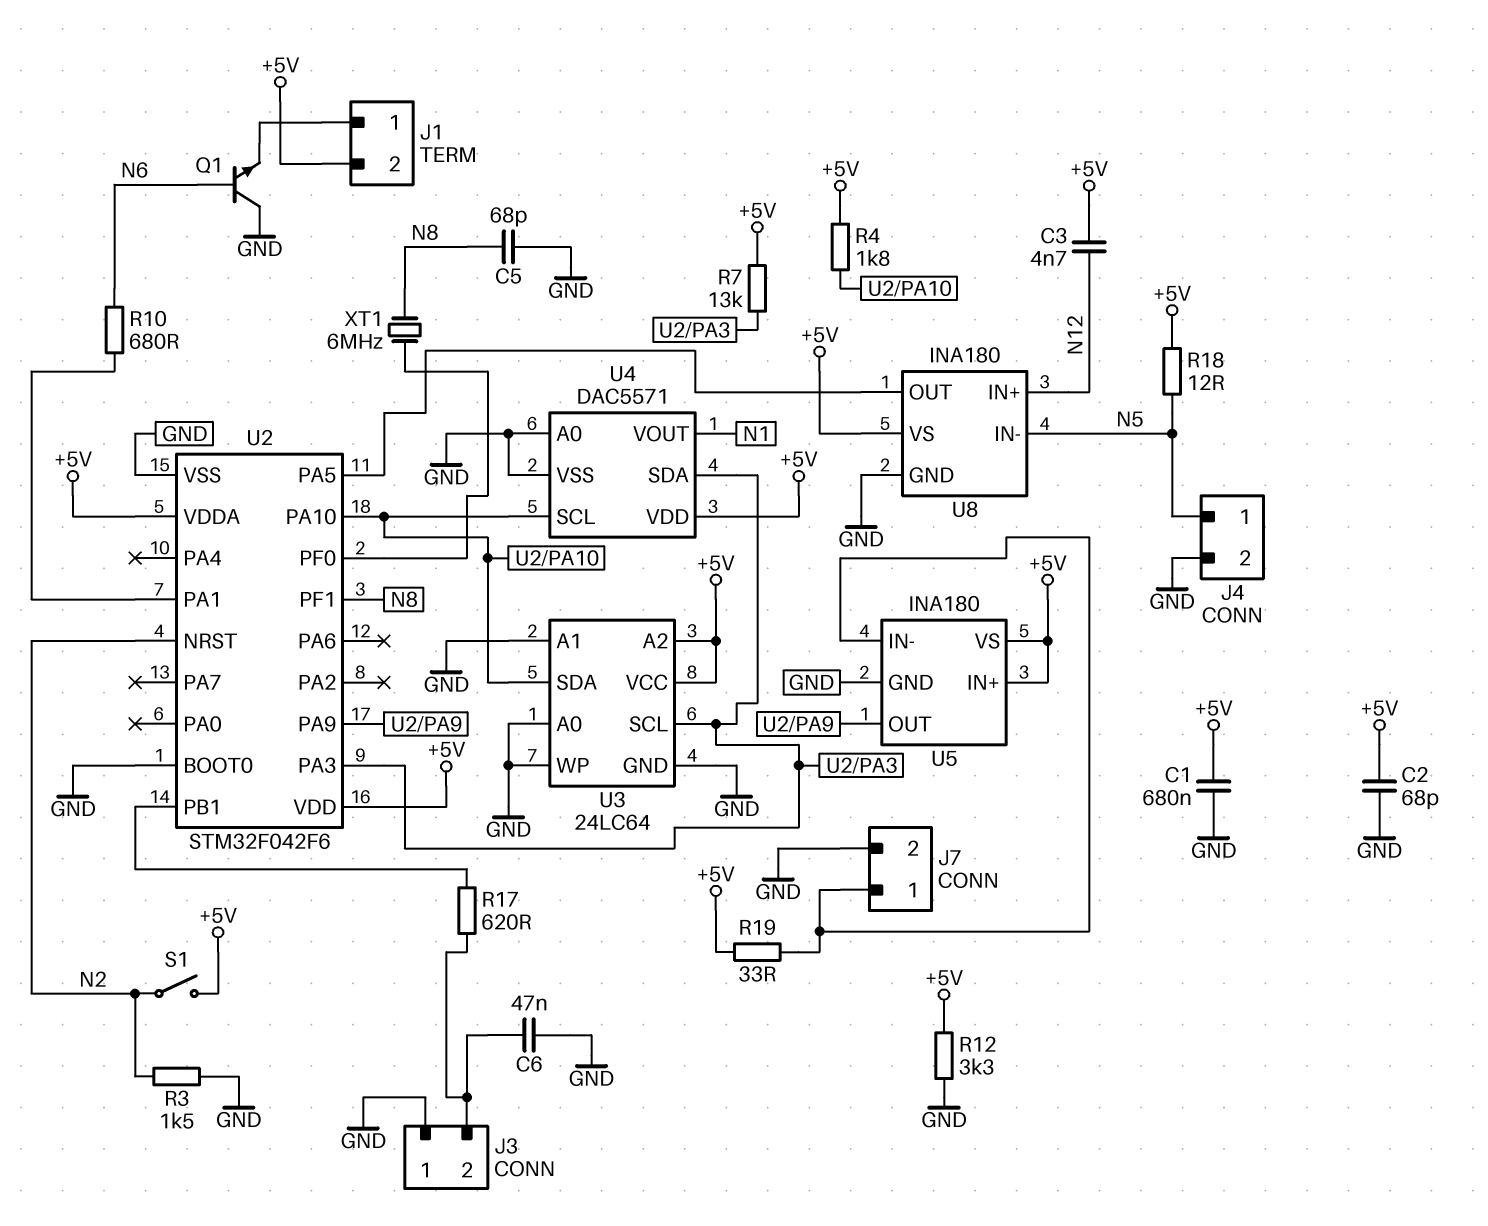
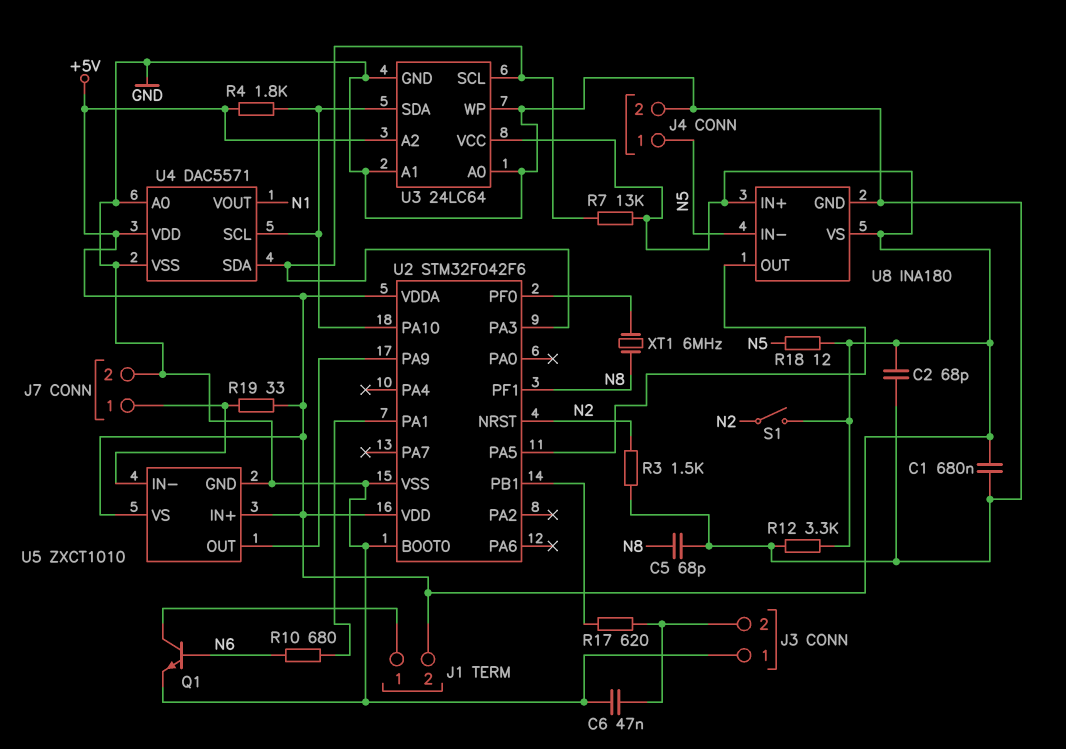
C3: 4.7nF (+5V, N12) -> none
Q1: NPN (B N6, C GND, E J1/1) -> NPN (B N6, C J1/1, E GND)
U5: INA180 -> ZXCT1010
U8 pin IN+: N12 -> +5V

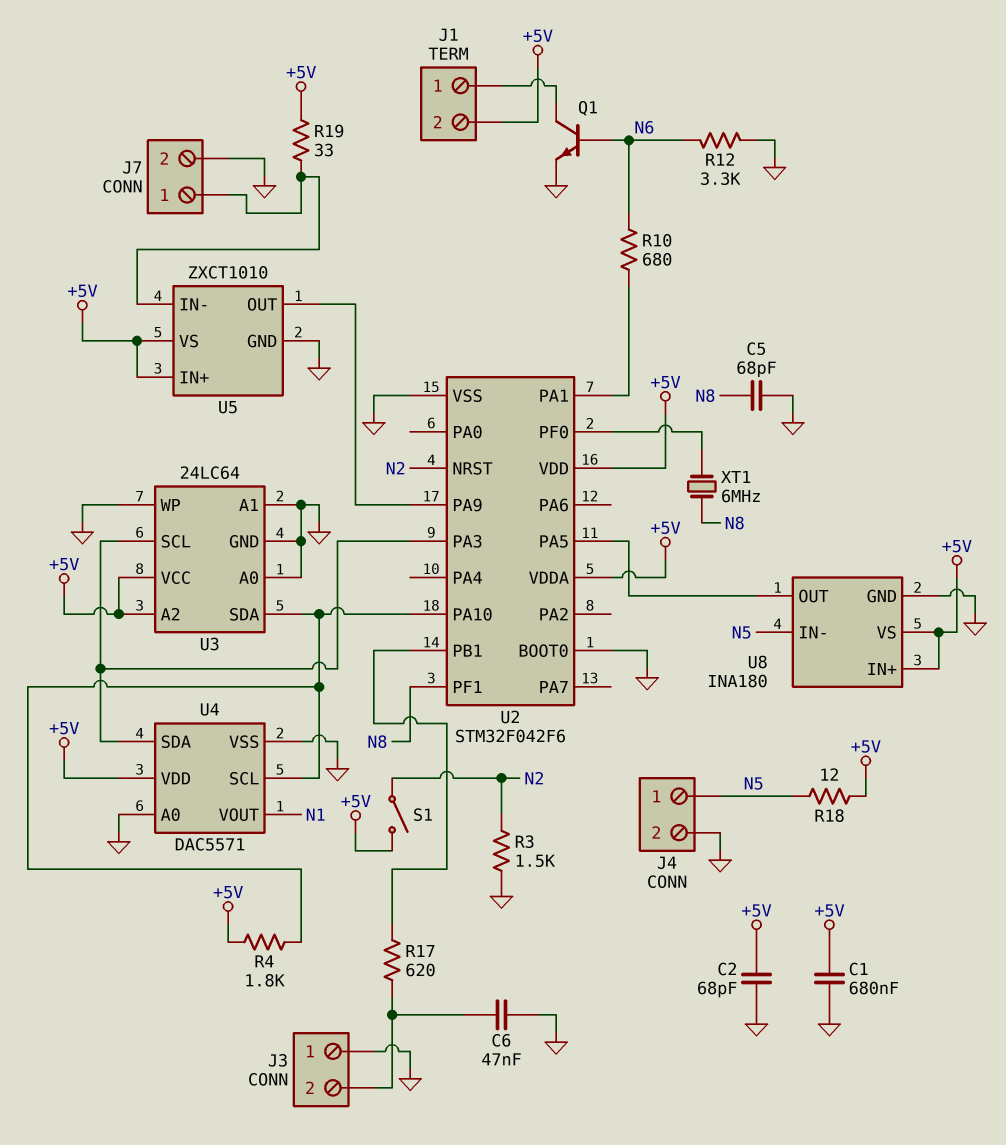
R7: 13k (+5V, U2/PA3) -> none
R12: 3.3k (+5V, GND) -> 3.3k (GND, N6)

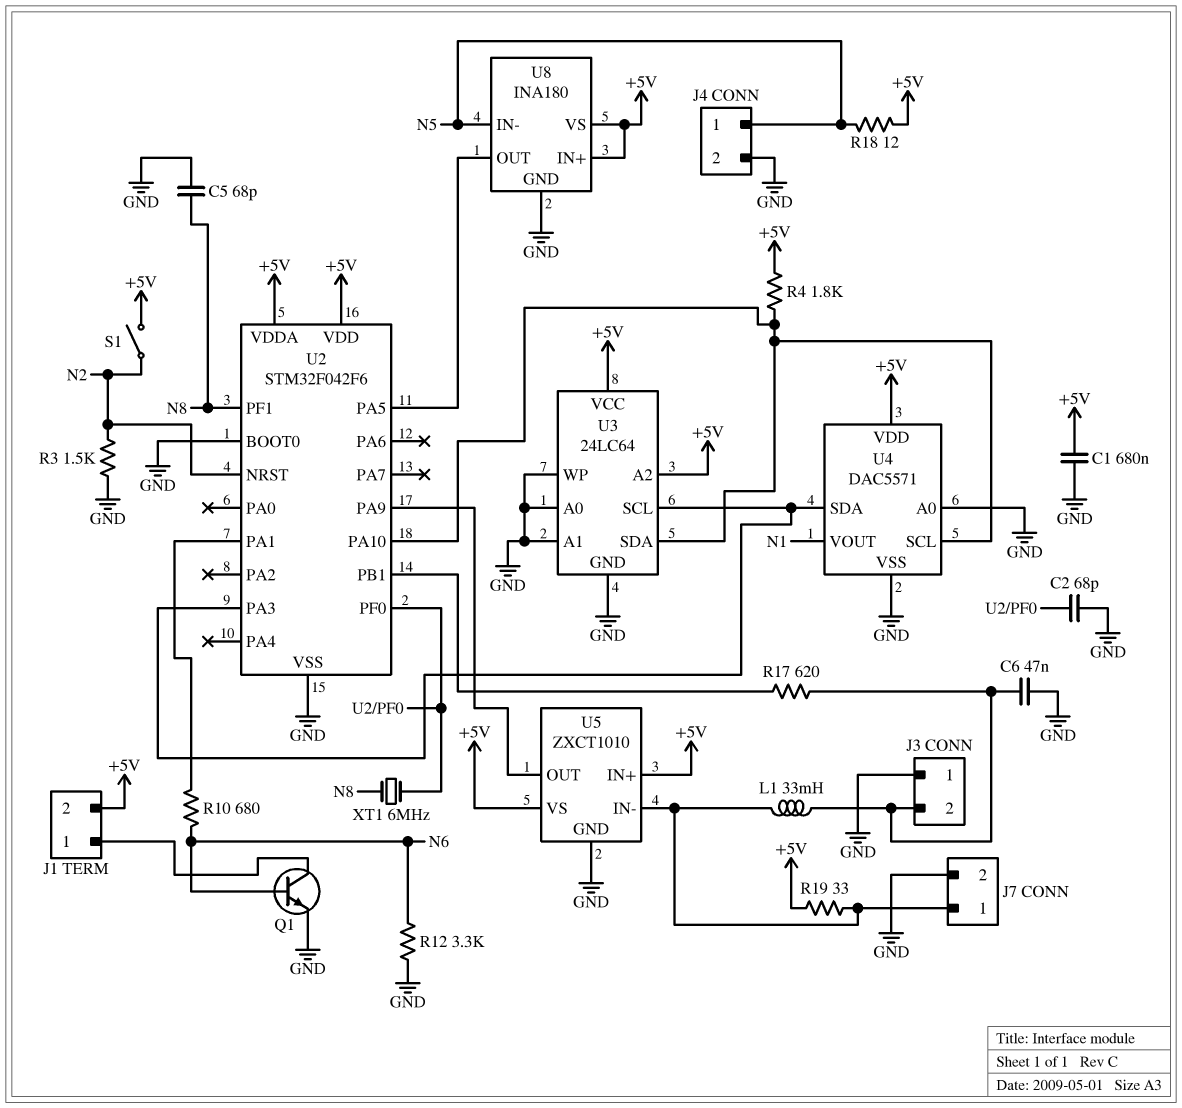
C2: 68pF (+5V, GND) -> 68pF (GND, U2/PF0)
L1: none -> 33mH (J3/2, J7/1)

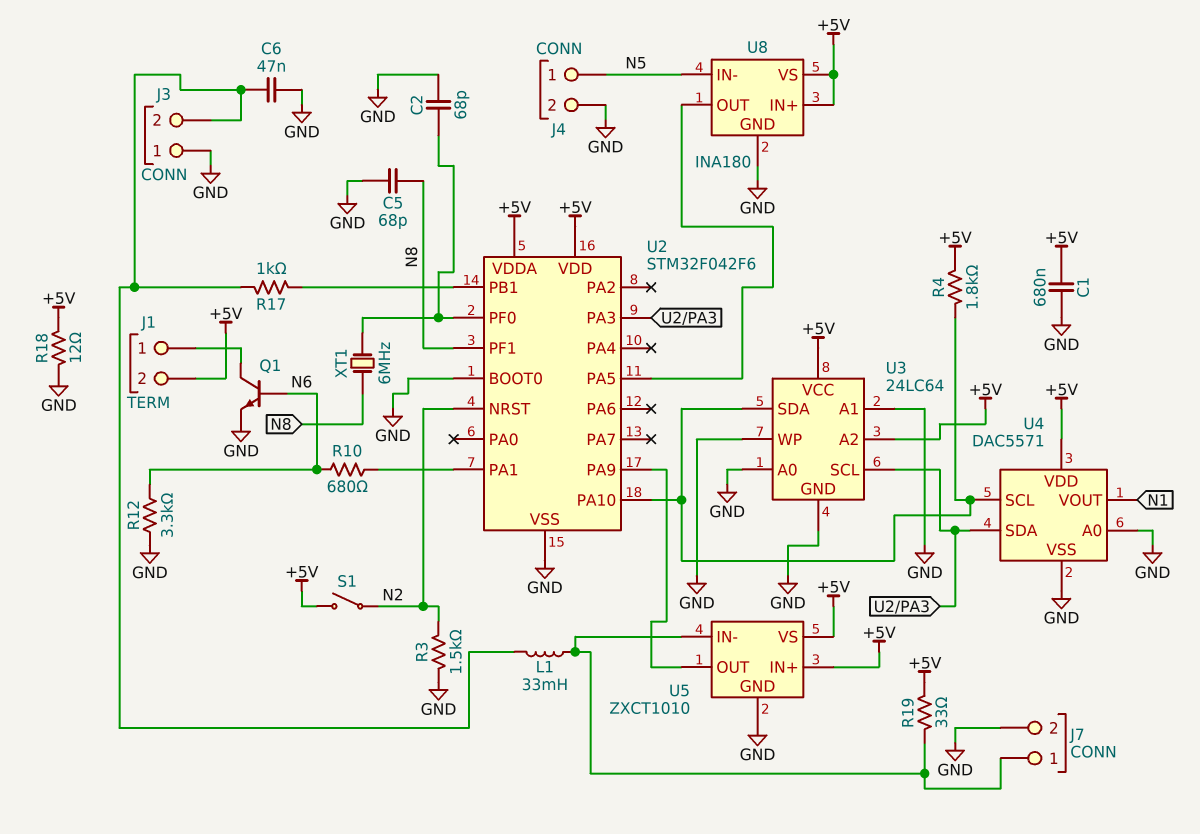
R17: 620 (J3/2, U2/PB1) -> 1k (J3/2, U2/PB1)
R18: 12 (+5V, N5) -> 12 (+5V, GND)

